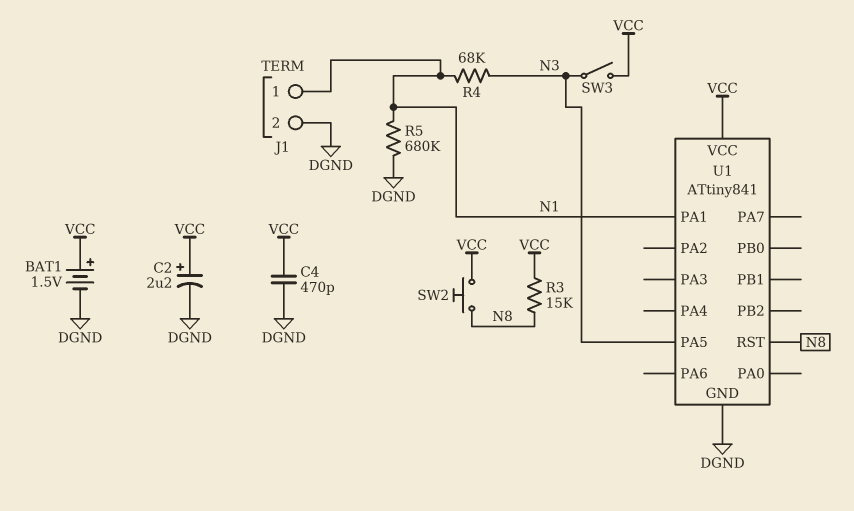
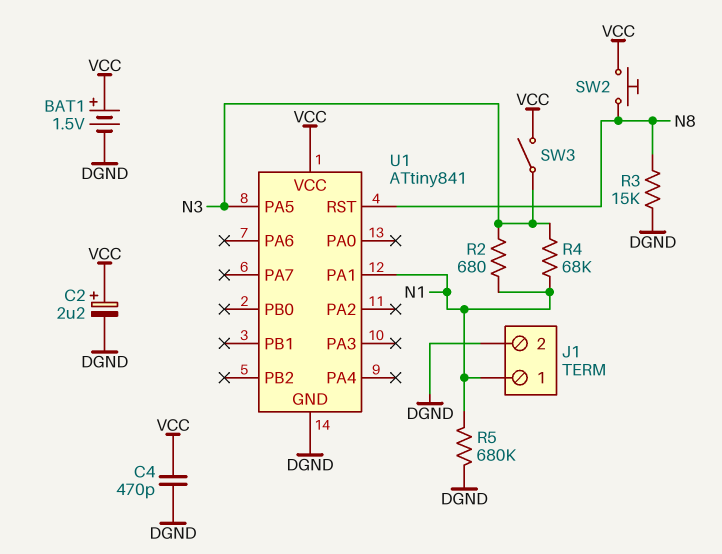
R2: none -> 680 (N1, N3)
R3: 15k (N8, VCC) -> 15k (DGND, N8)

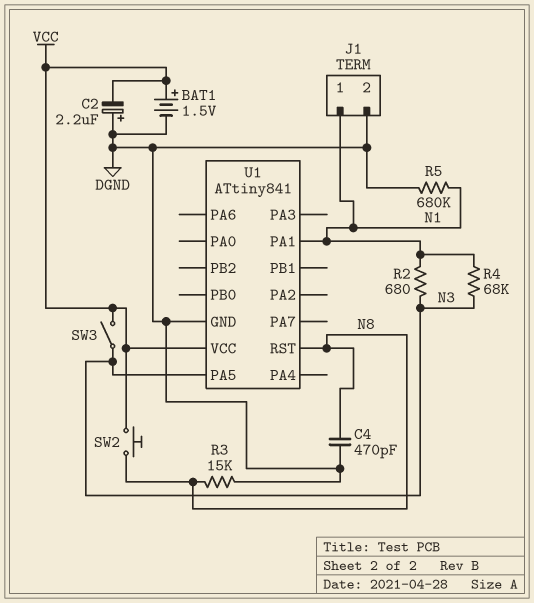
C2: 2.2uF (plus VCC, minus DGND) -> 2.2uF (plus DGND, minus VCC)
C4: 470pF (DGND, VCC) -> 470pF (DGND, N8)

